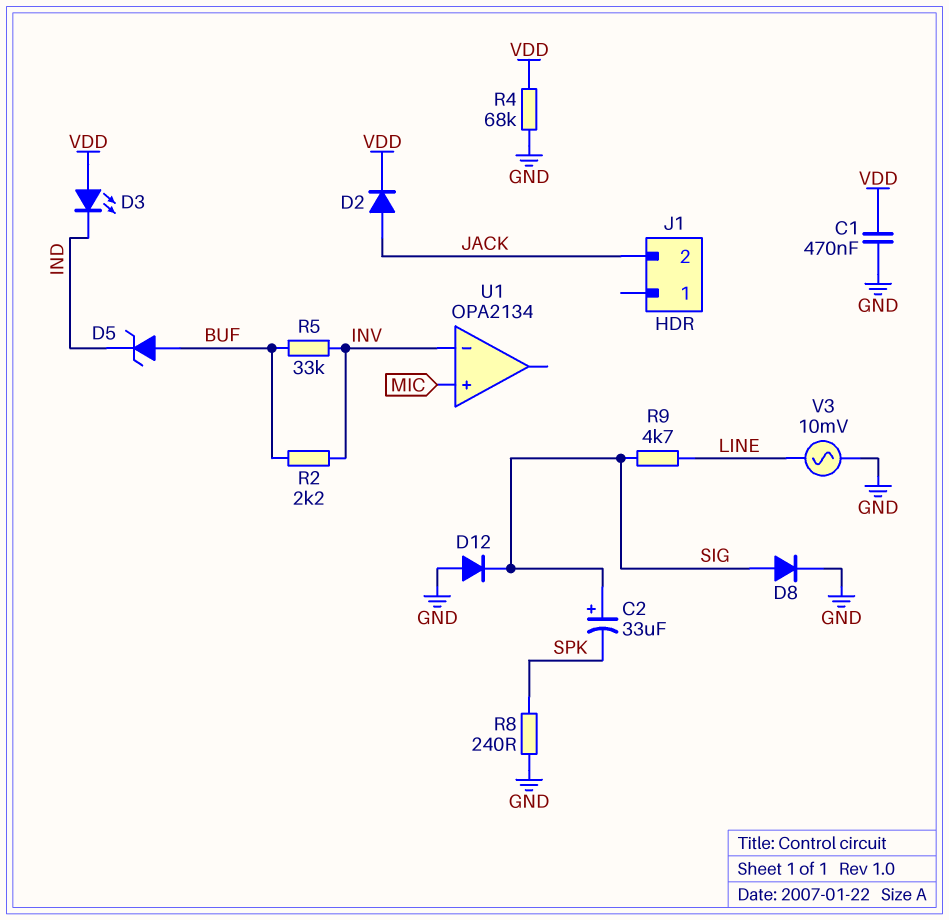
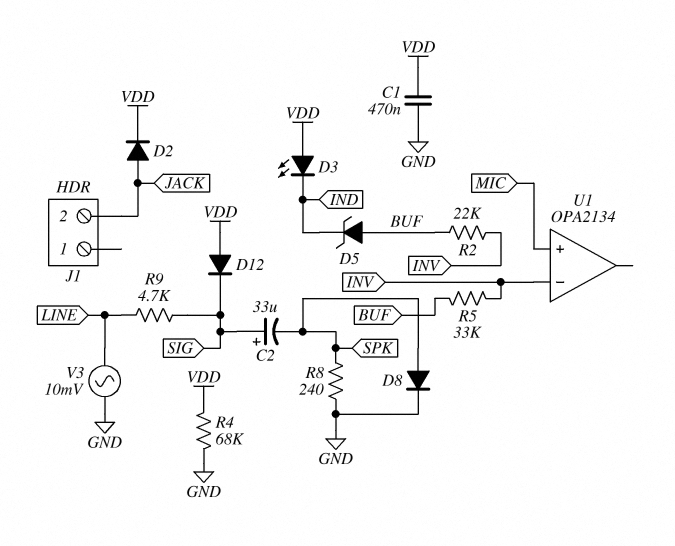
D8: diode (A SIG, K GND) -> diode (A SPK, K GND)
D12: diode (A GND, K SIG) -> diode (A VDD, K SIG)
R2: 2.2k (BUF, INV) -> 22k (BUF, INV)

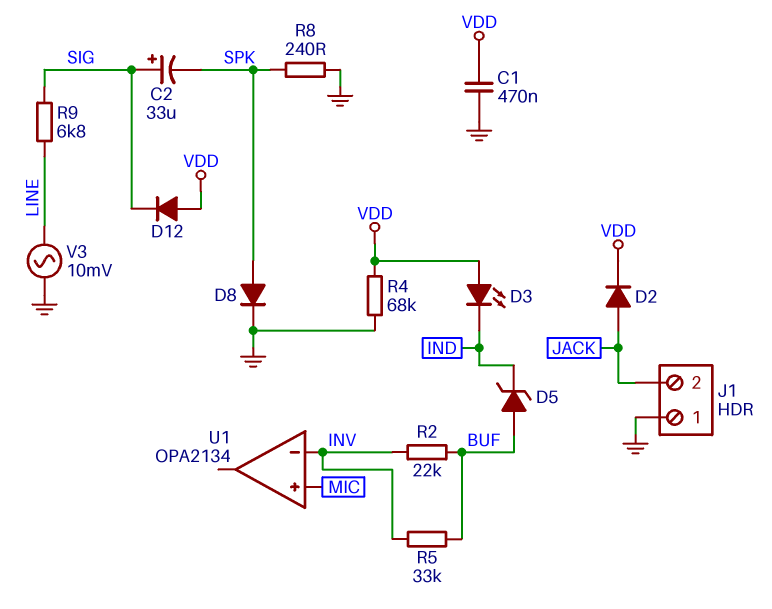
J1 pin 1: none -> GND
R9: 4.7k (LINE, SIG) -> 6.8k (LINE, SIG)

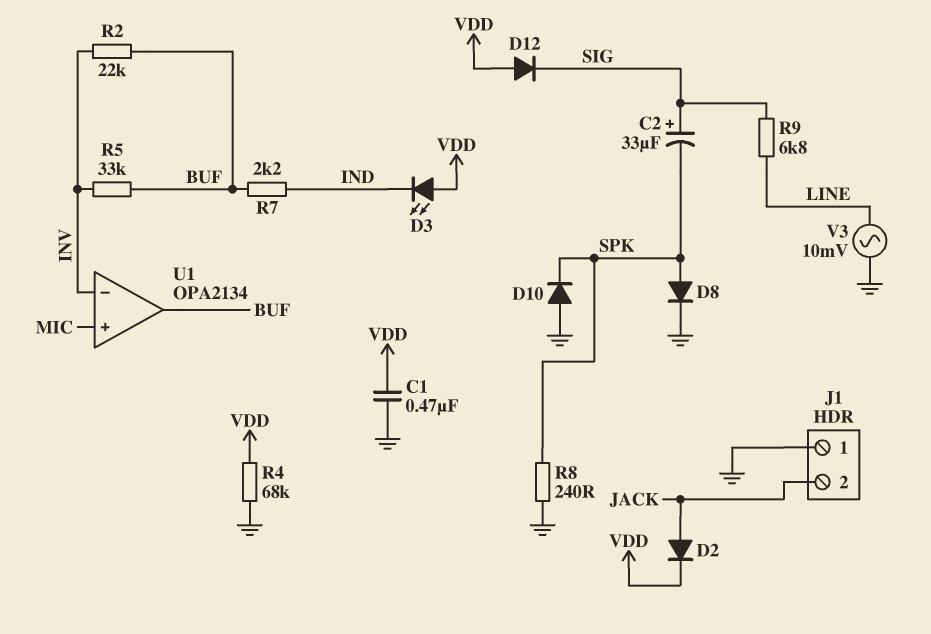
D5: zener (A BUF, K IND) -> none
D10: none -> diode (A GND, K SPK)
R7: none -> 2.2k (BUF, IND)
U1 pin out: none -> BUF

